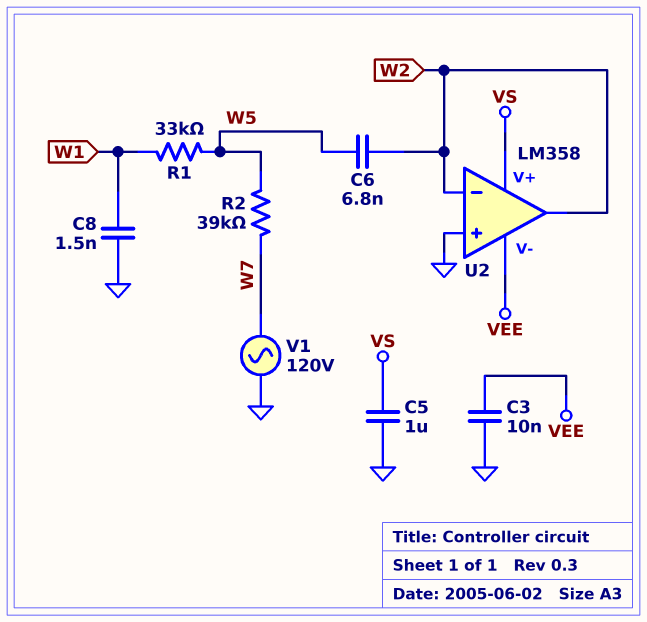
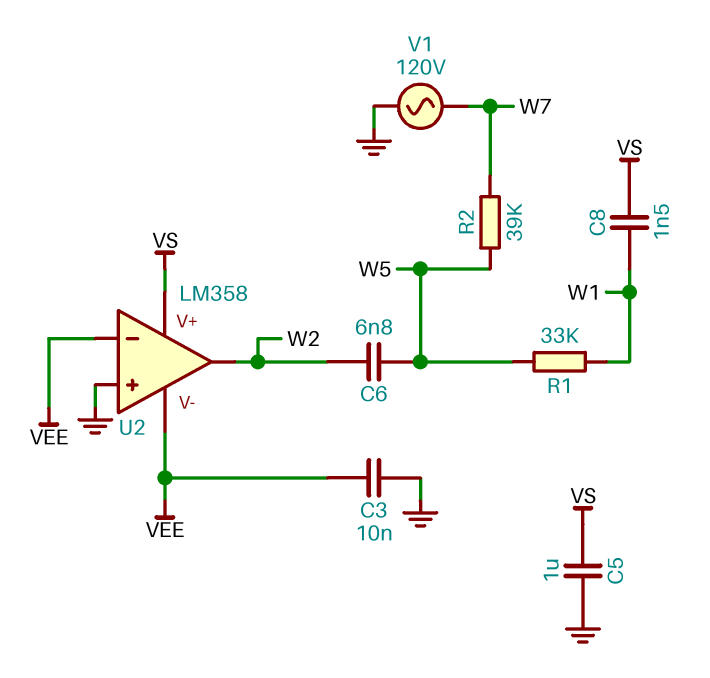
C8: 1.5nF (GND, W1) -> 1.5nF (VS, W1)
U2 pin in-: W2 -> VEE

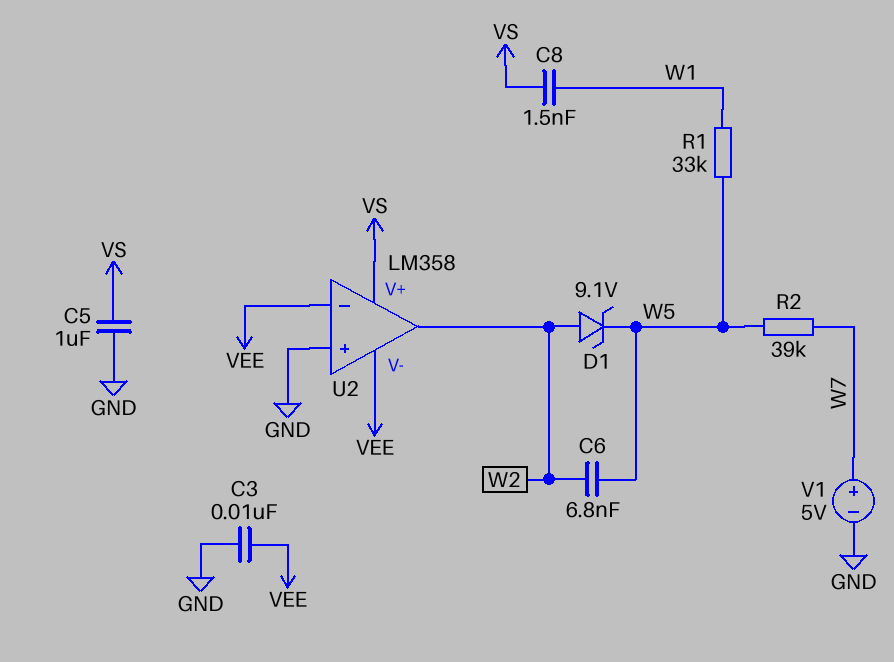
D1: none -> zener 9.1V (A W2, K W5)
V1: AC 120V (GND, W7) -> 5V (plus W7, minus GND)

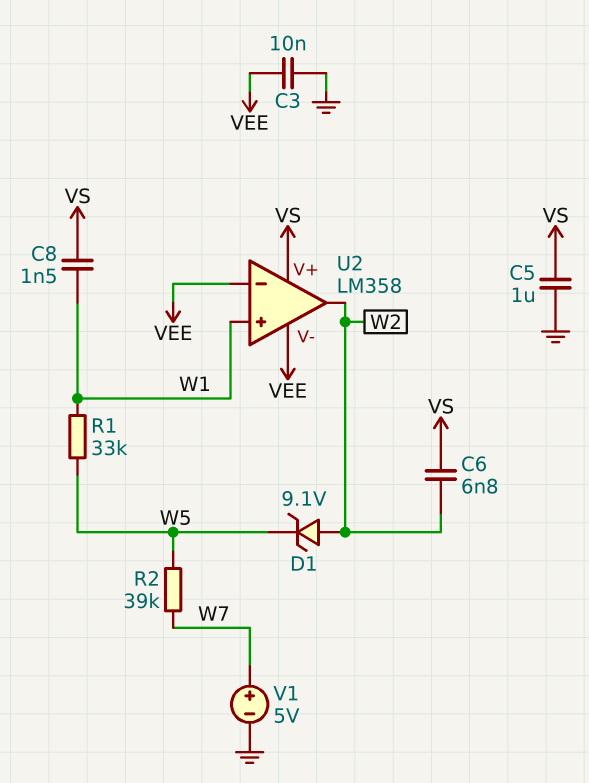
C6: 6.8nF (W2, W5) -> 6.8nF (VS, W2)
U2 pin in+: GND -> W1

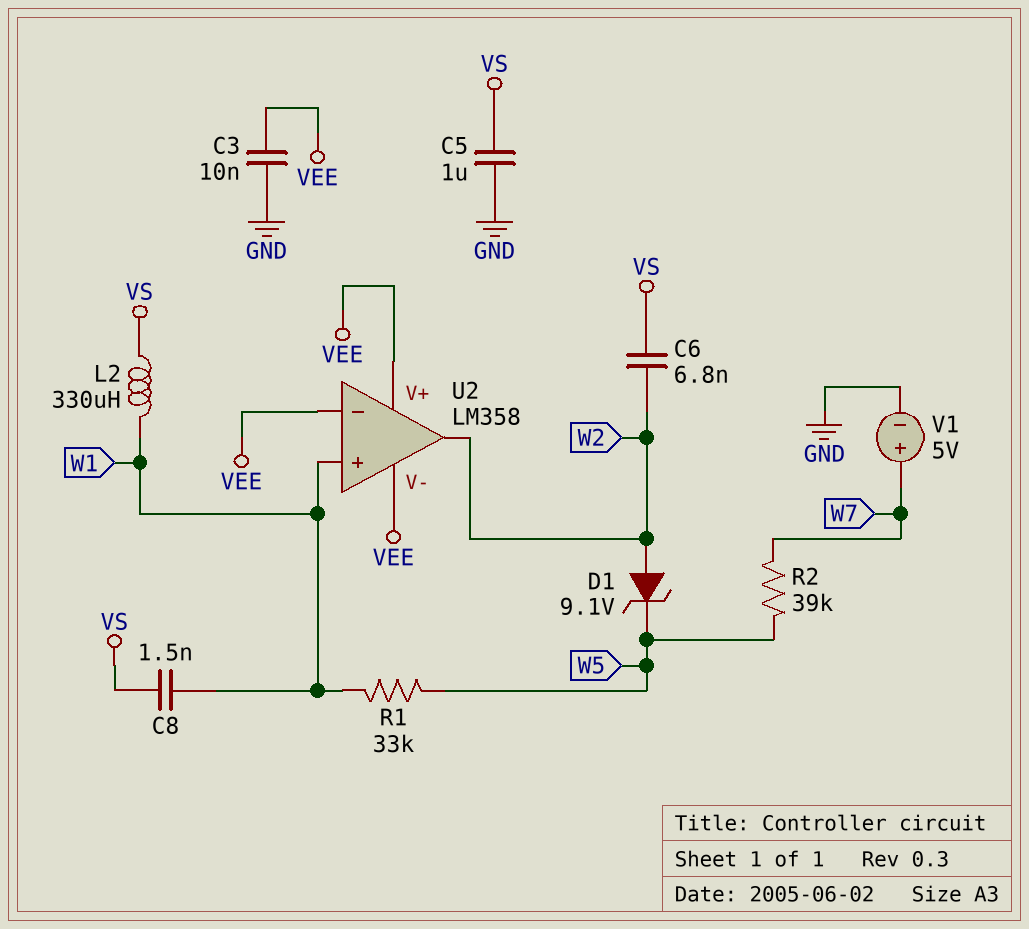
L2: none -> 330uH (VS, W1)
U2 pin V+: VS -> VEE

